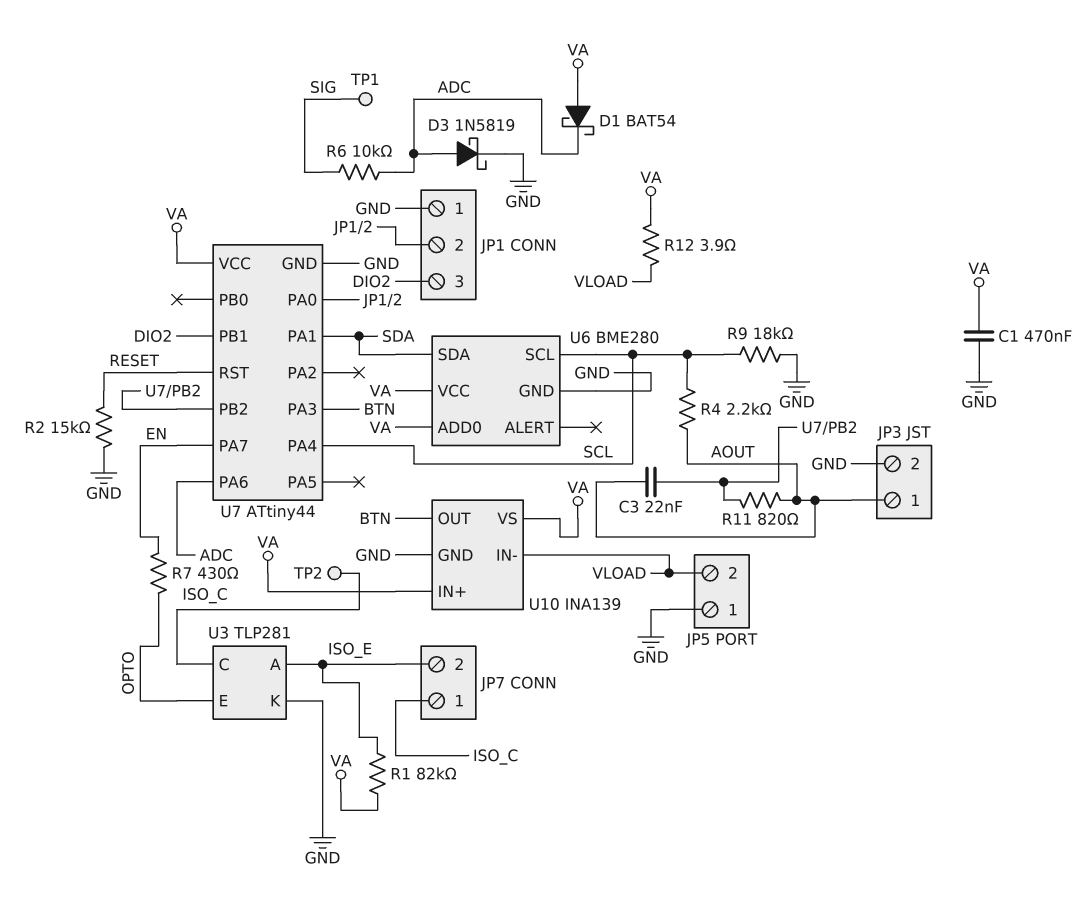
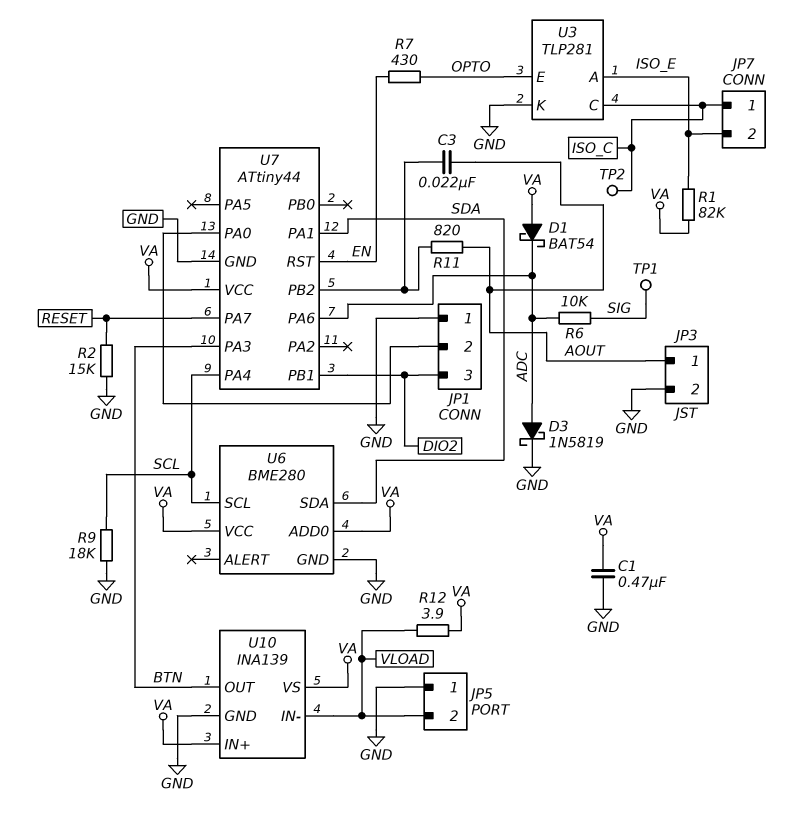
R4: 2.2k (AOUT, SCL) -> none
U7 pin PA7: EN -> RESET
U7 pin RST: RESET -> EN

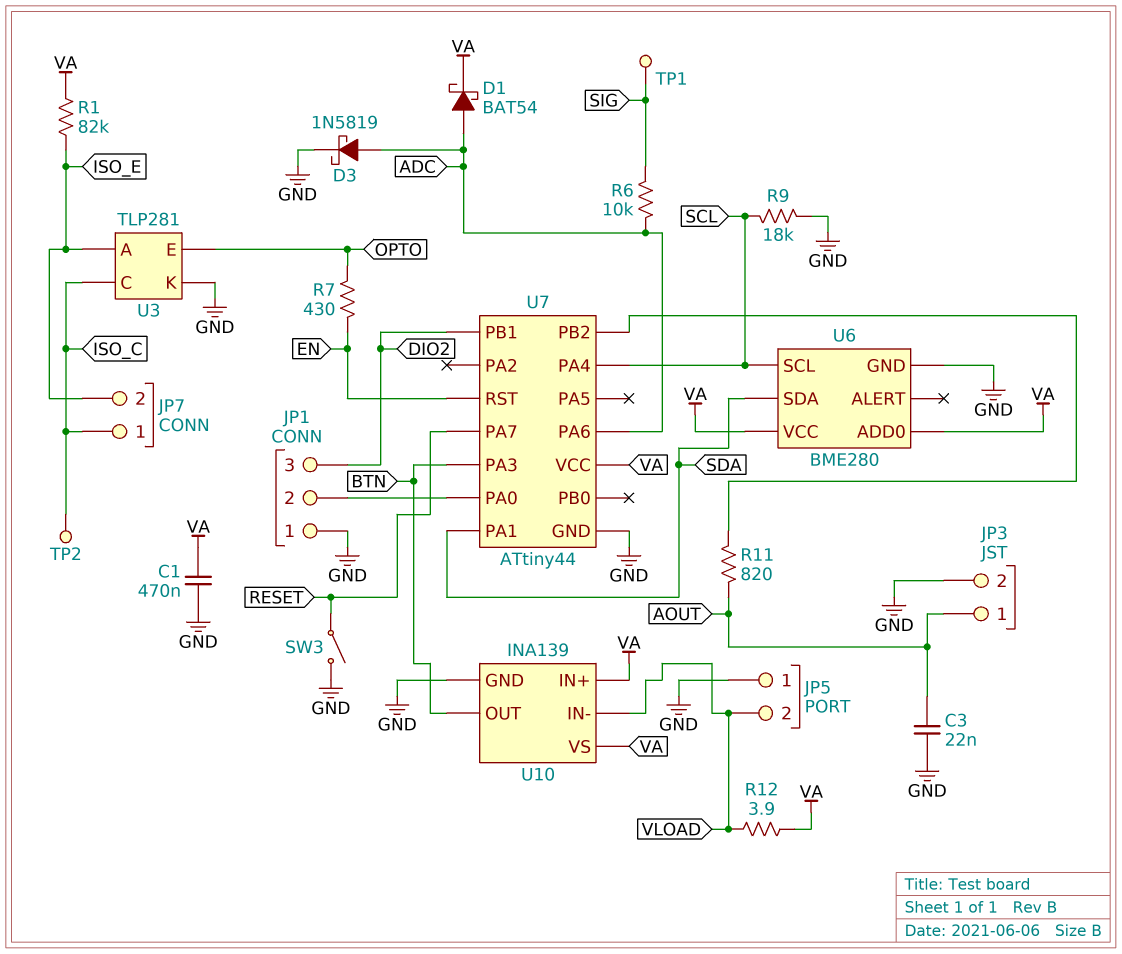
C3: 22nF (AOUT, U7/PB2) -> 22nF (AOUT, GND)
D1: schottky BAT54 (A VA, K ADC) -> schottky BAT54 (A ADC, K VA)
R2: 15k (GND, RESET) -> none
SW3: none -> switch (GND, RESET)

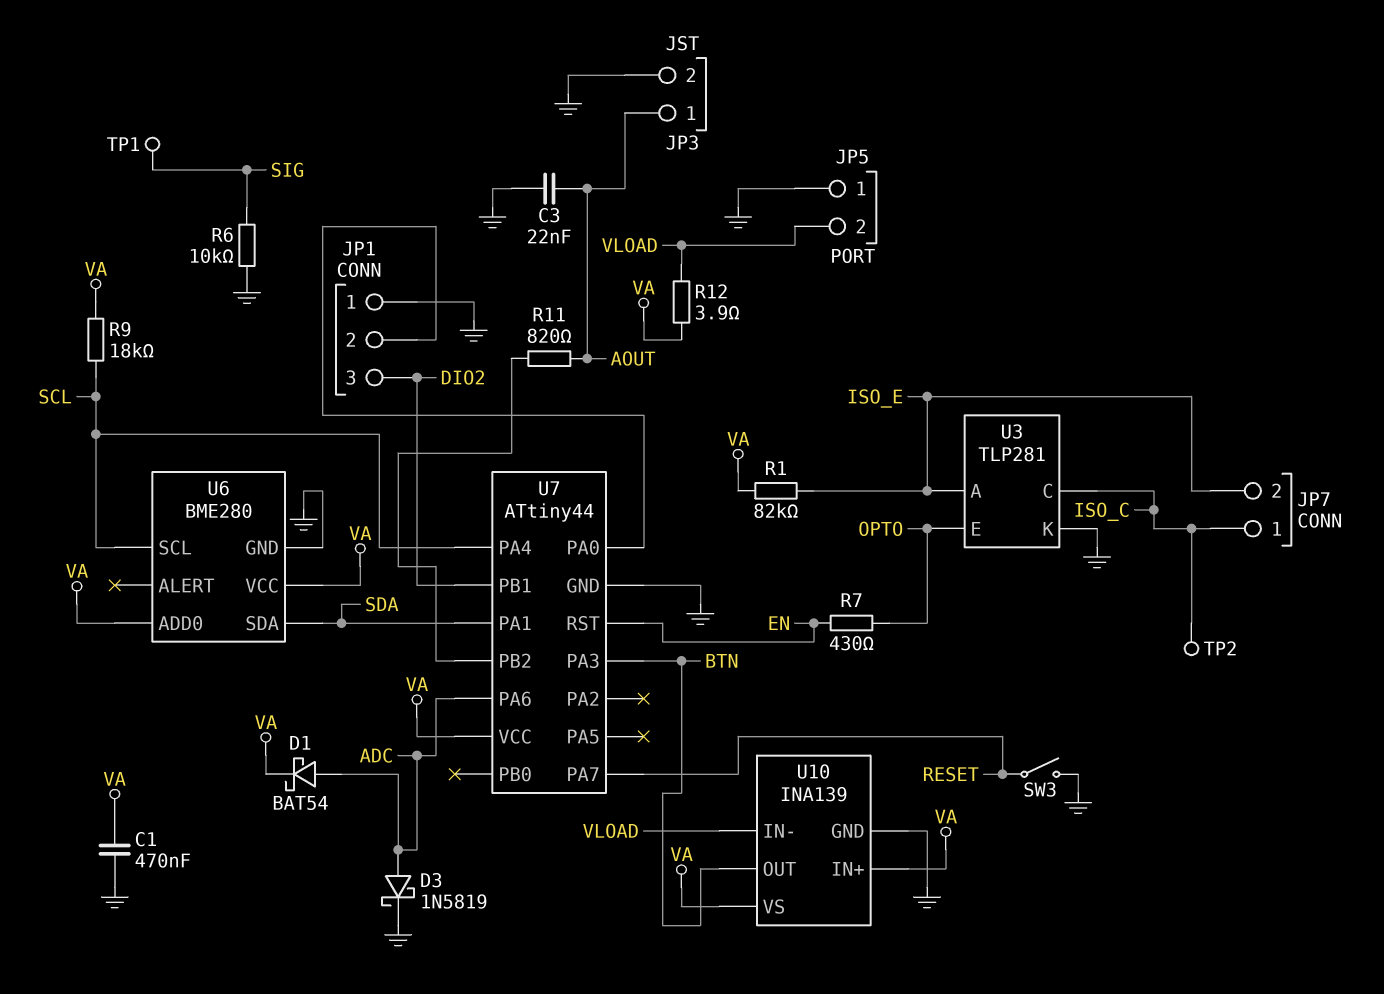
R6: 10k (ADC, SIG) -> 10k (GND, SIG)
R9: 18k (GND, SCL) -> 18k (SCL, VA)

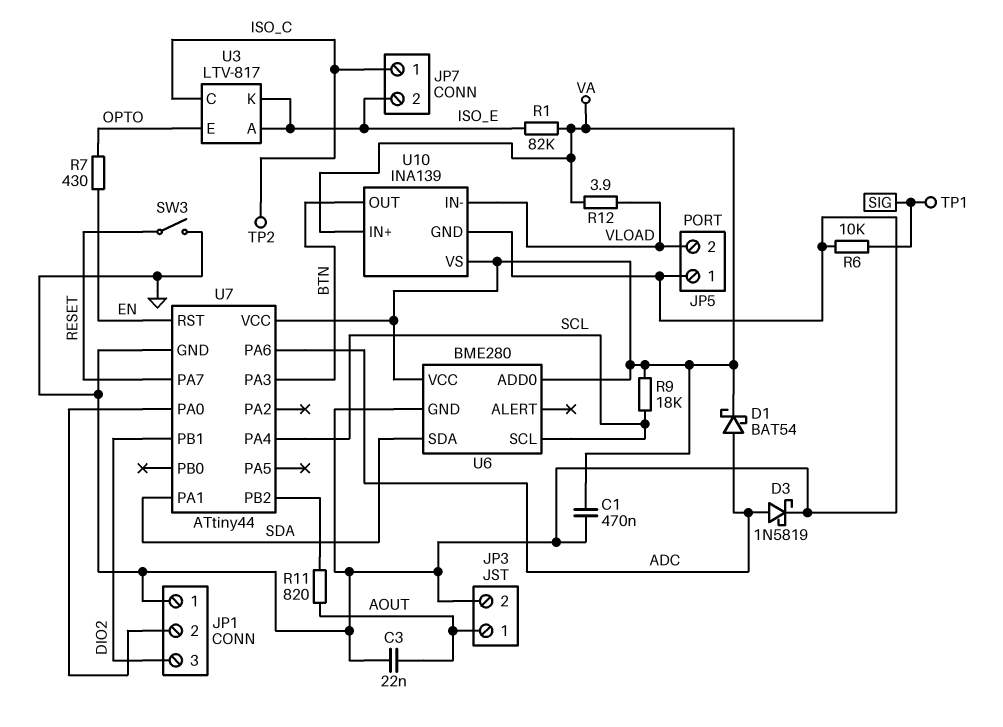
U3: TLP281 -> LTV-817
U3 pin K: GND -> ISO_E

